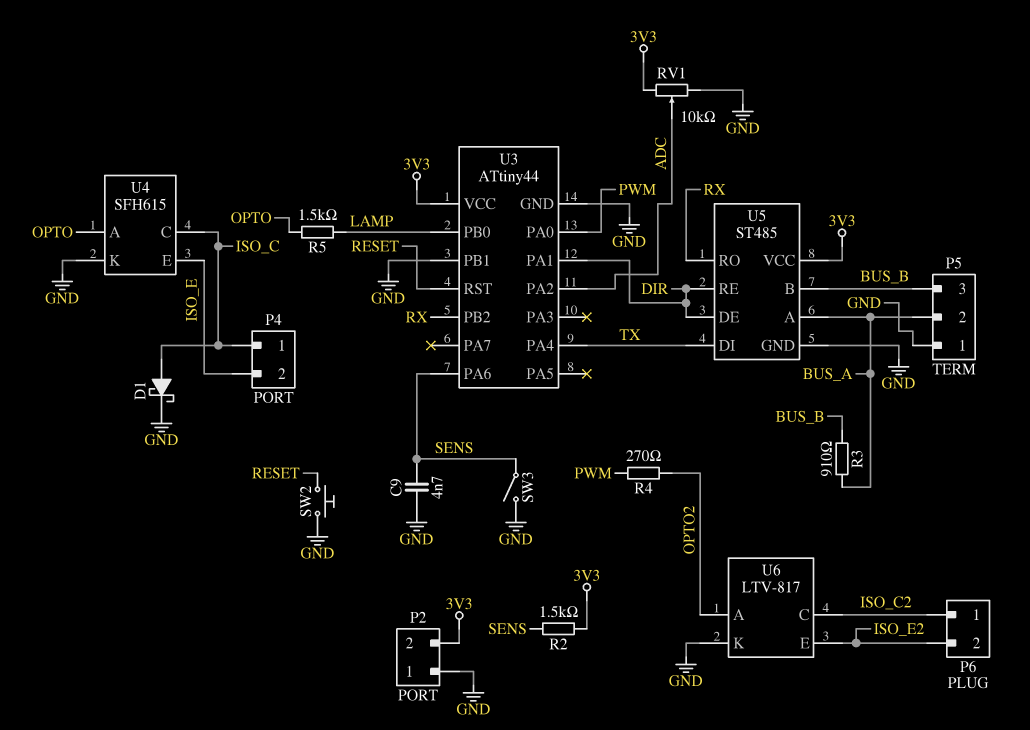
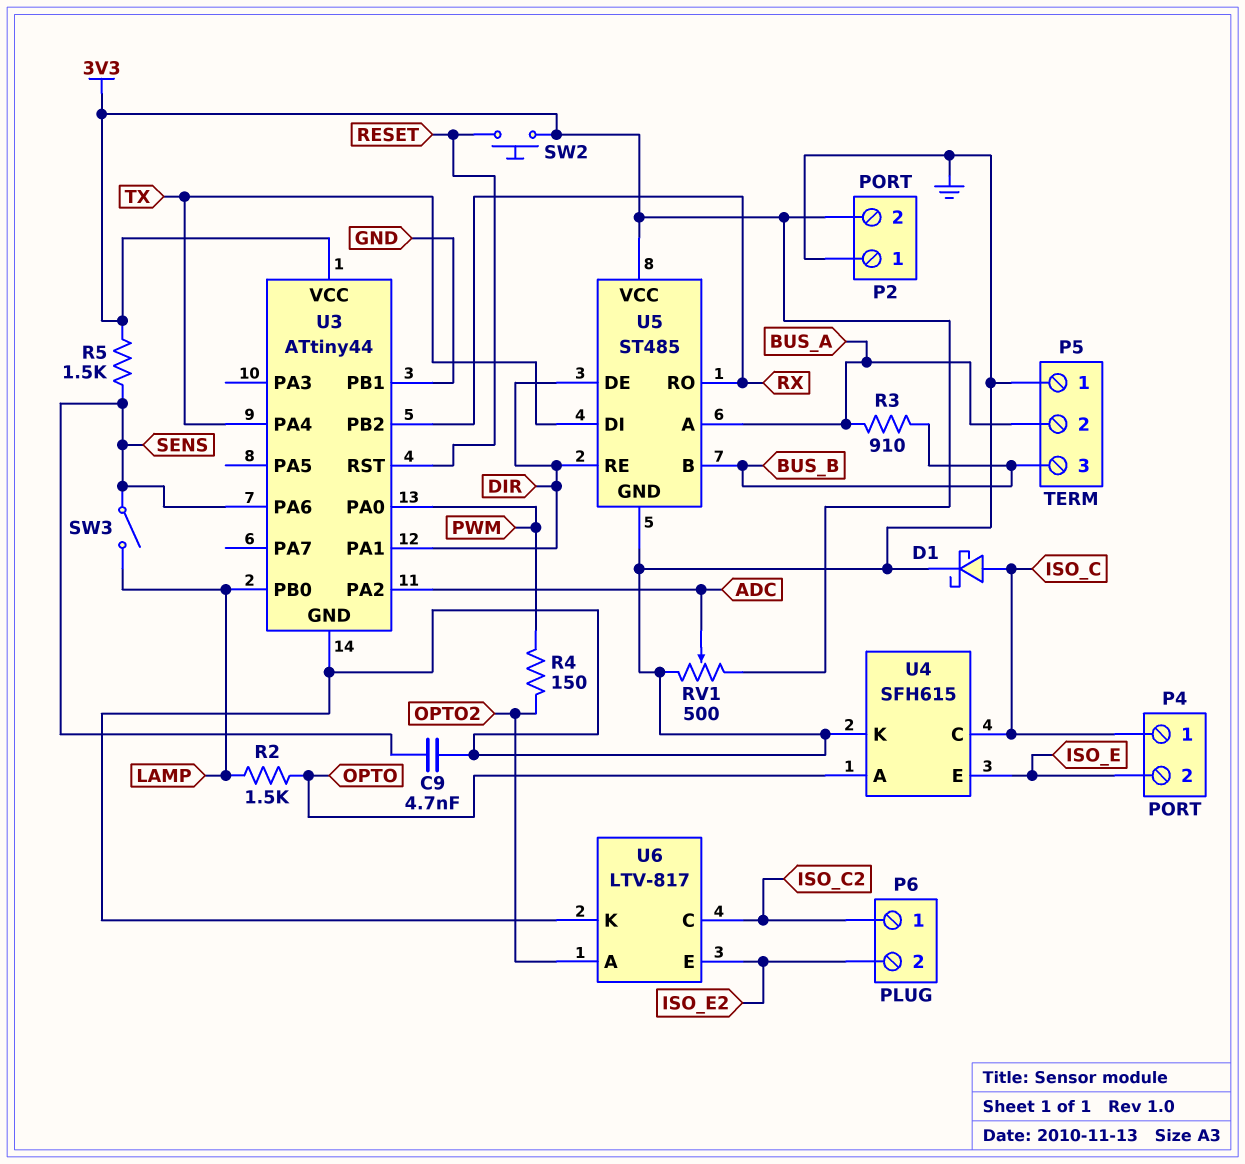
R2: 1.5k (3V3, SENS) -> 1.5k (LAMP, OPTO)
R4: 270 (OPTO2, PWM) -> 150 (OPTO2, PWM)
R5: 1.5k (LAMP, OPTO) -> 1.5k (3V3, SENS)
RV1: 10k (3V3, GND, wiper ADC) -> 500 (3V3, GND, wiper ADC)
SW2: button (GND, RESET) -> button (3V3, RESET)
SW3: switch (GND, SENS) -> switch (LAMP, SENS)

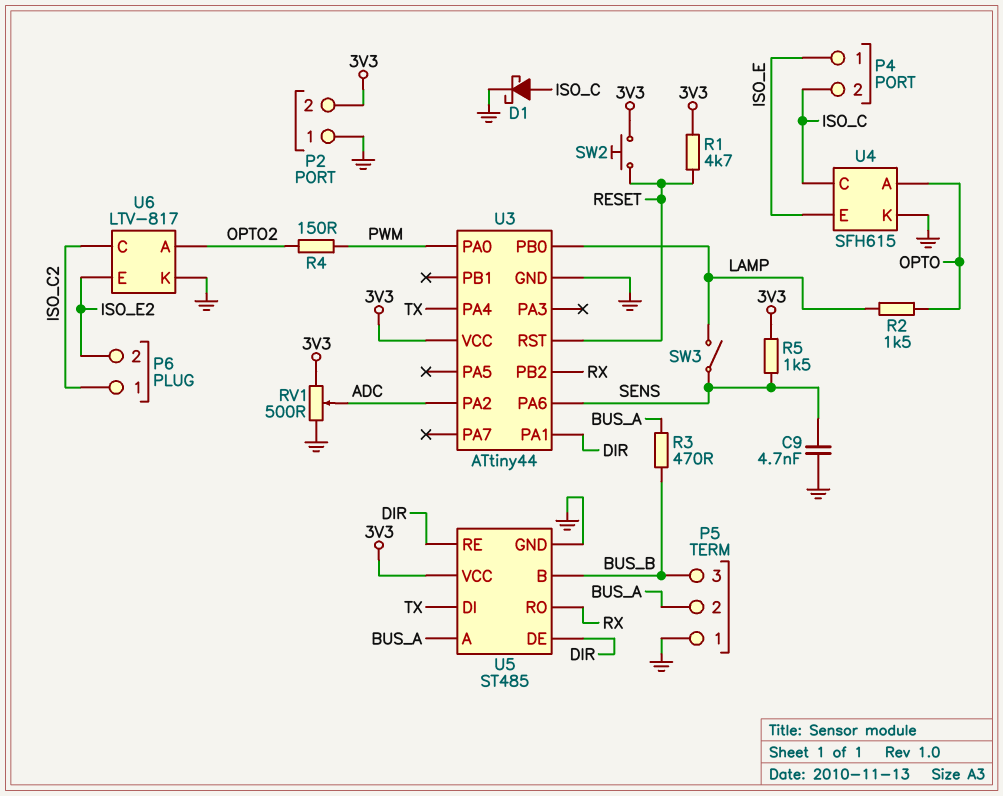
P4 pin 1: ISO_C -> ISO_E
P4 pin 2: ISO_E -> ISO_C
R1: none -> 4.7k (3V3, RESET)
R3: 910 (BUS_A, BUS_B) -> 470 (BUS_A, BUS_B)
U3 pin PB1: GND -> none

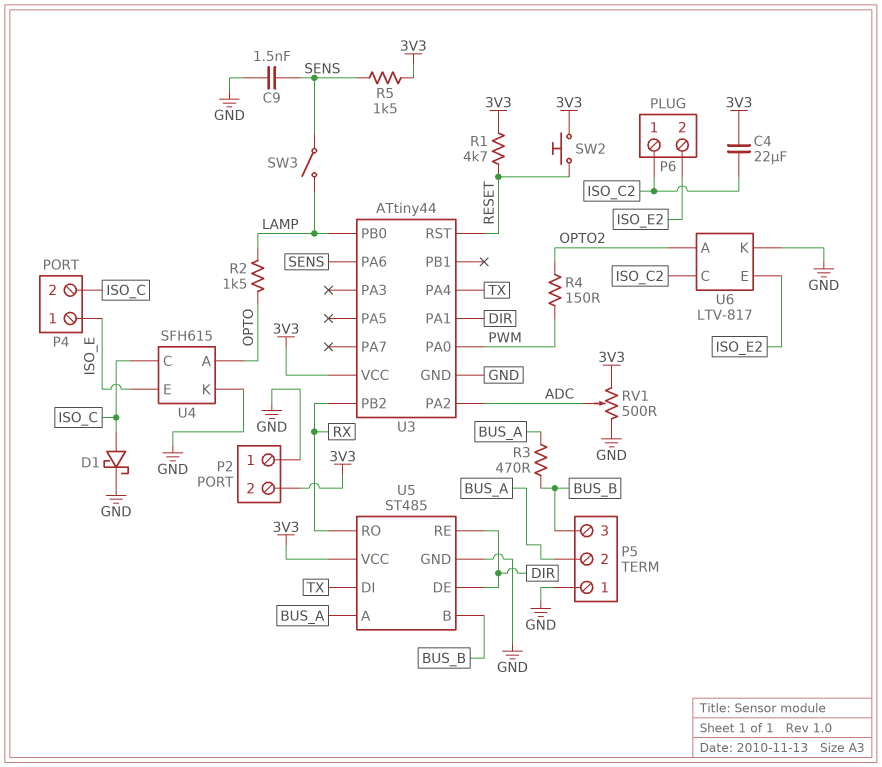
C4: none -> 22uF (3V3, ISO_C2)
C9: 4.7nF (GND, SENS) -> 1.5nF (GND, SENS)

